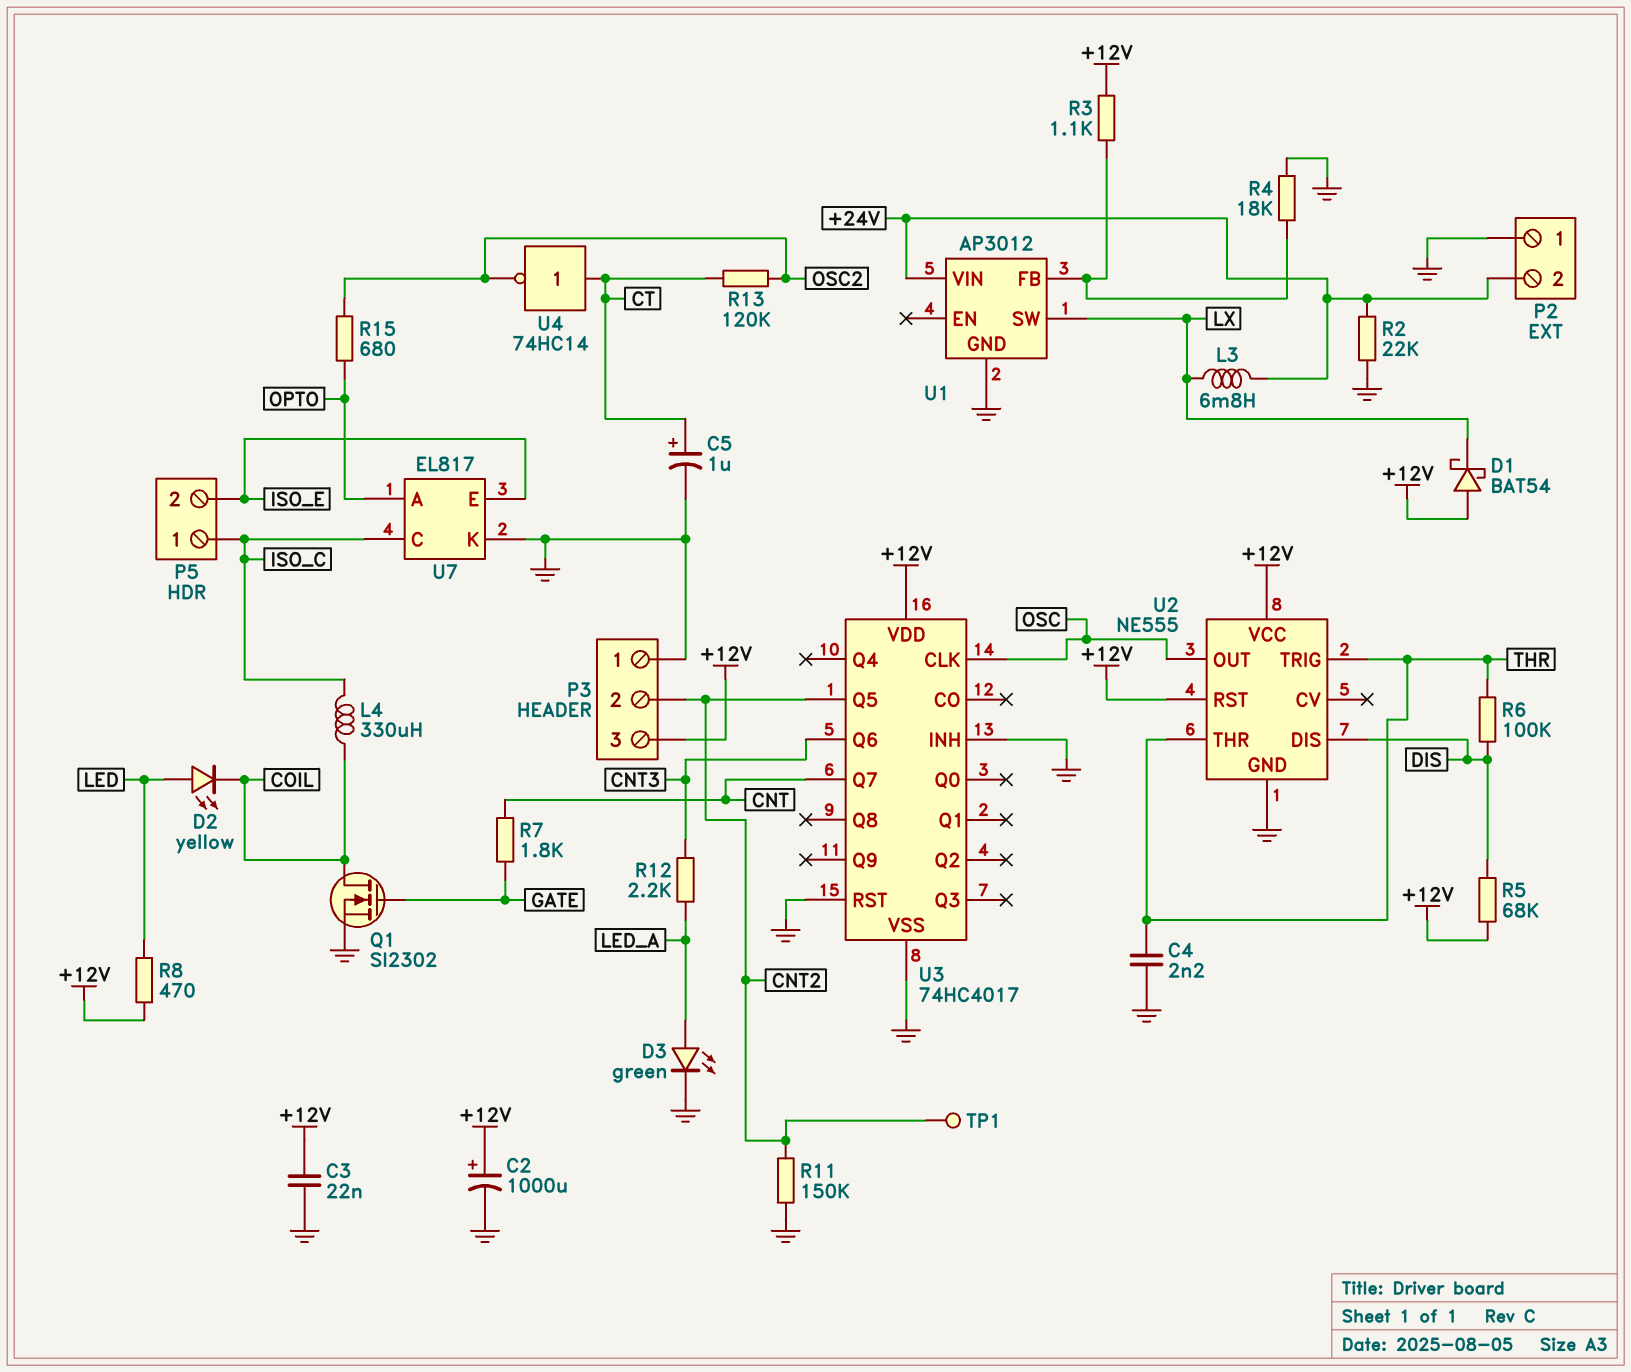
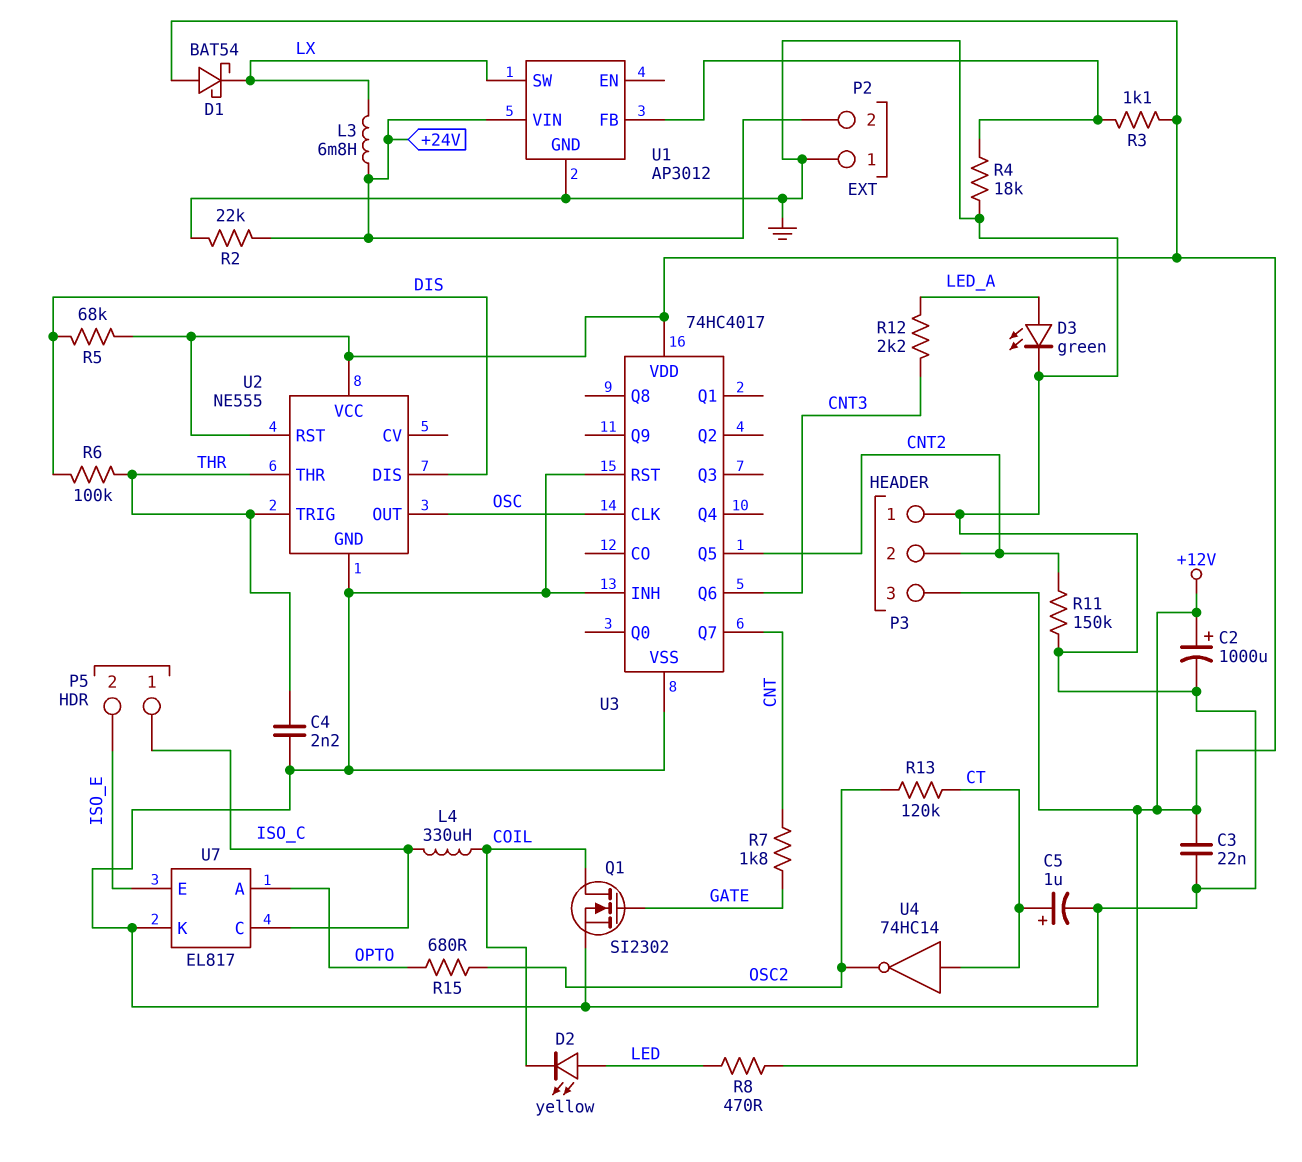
TP1: test point (CNT2) -> none

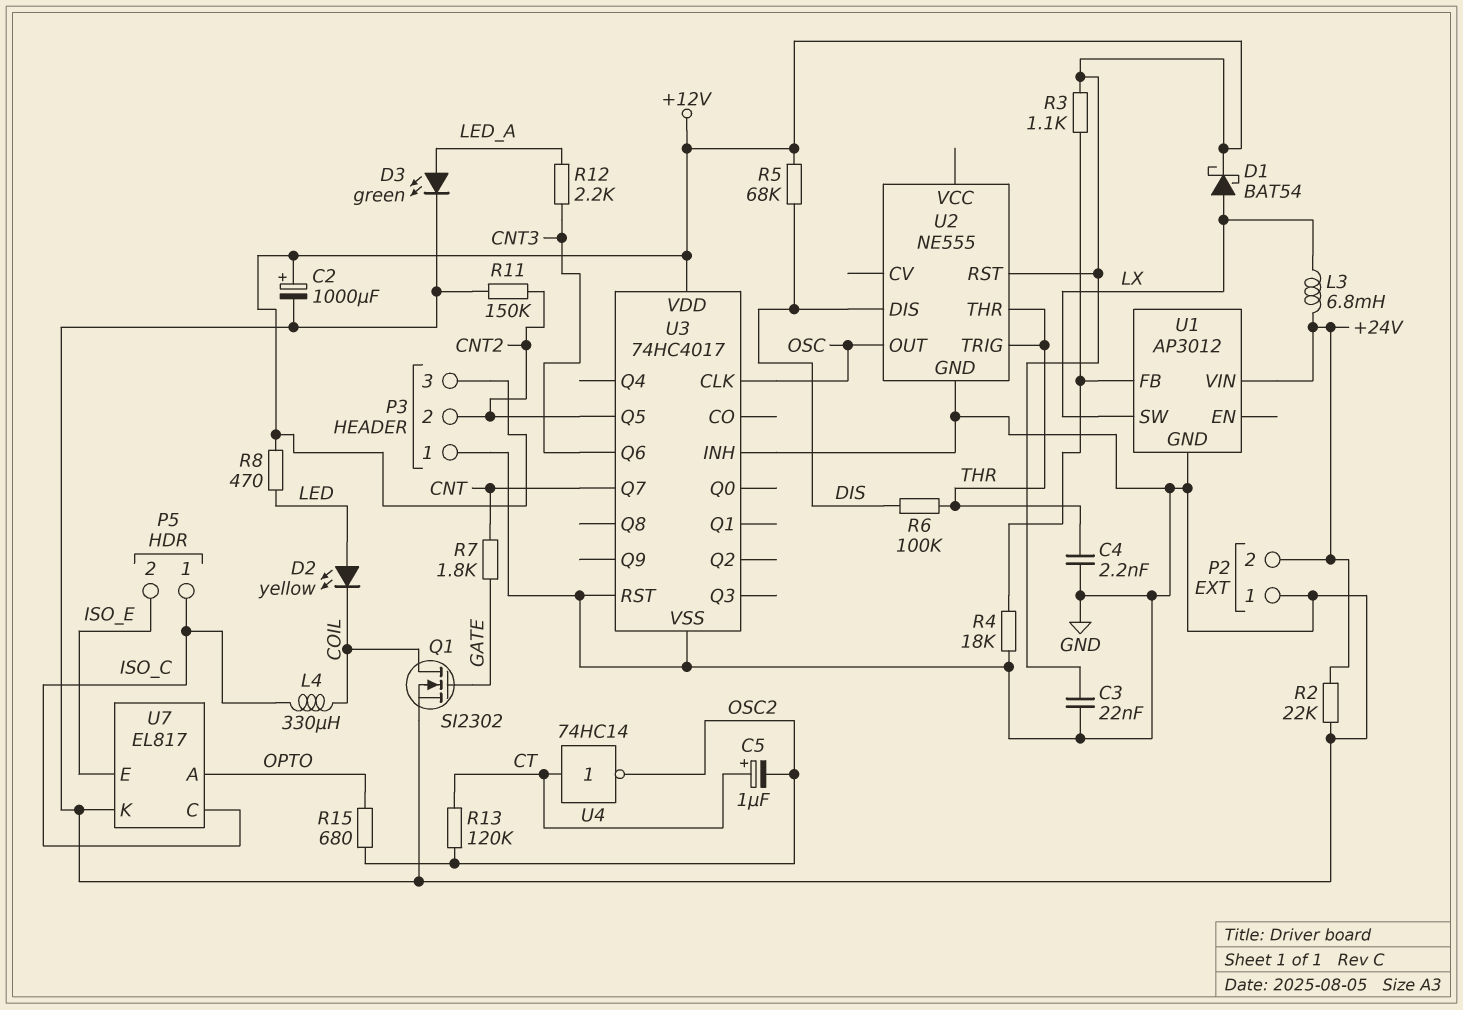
C5: 1uF (plus CT, minus GND) -> 1uF (plus CT, minus OSC2)
D1: schottky BAT54 (A +12V, K LX) -> schottky BAT54 (A LX, K +12V)
U2 pin VCC: +12V -> none

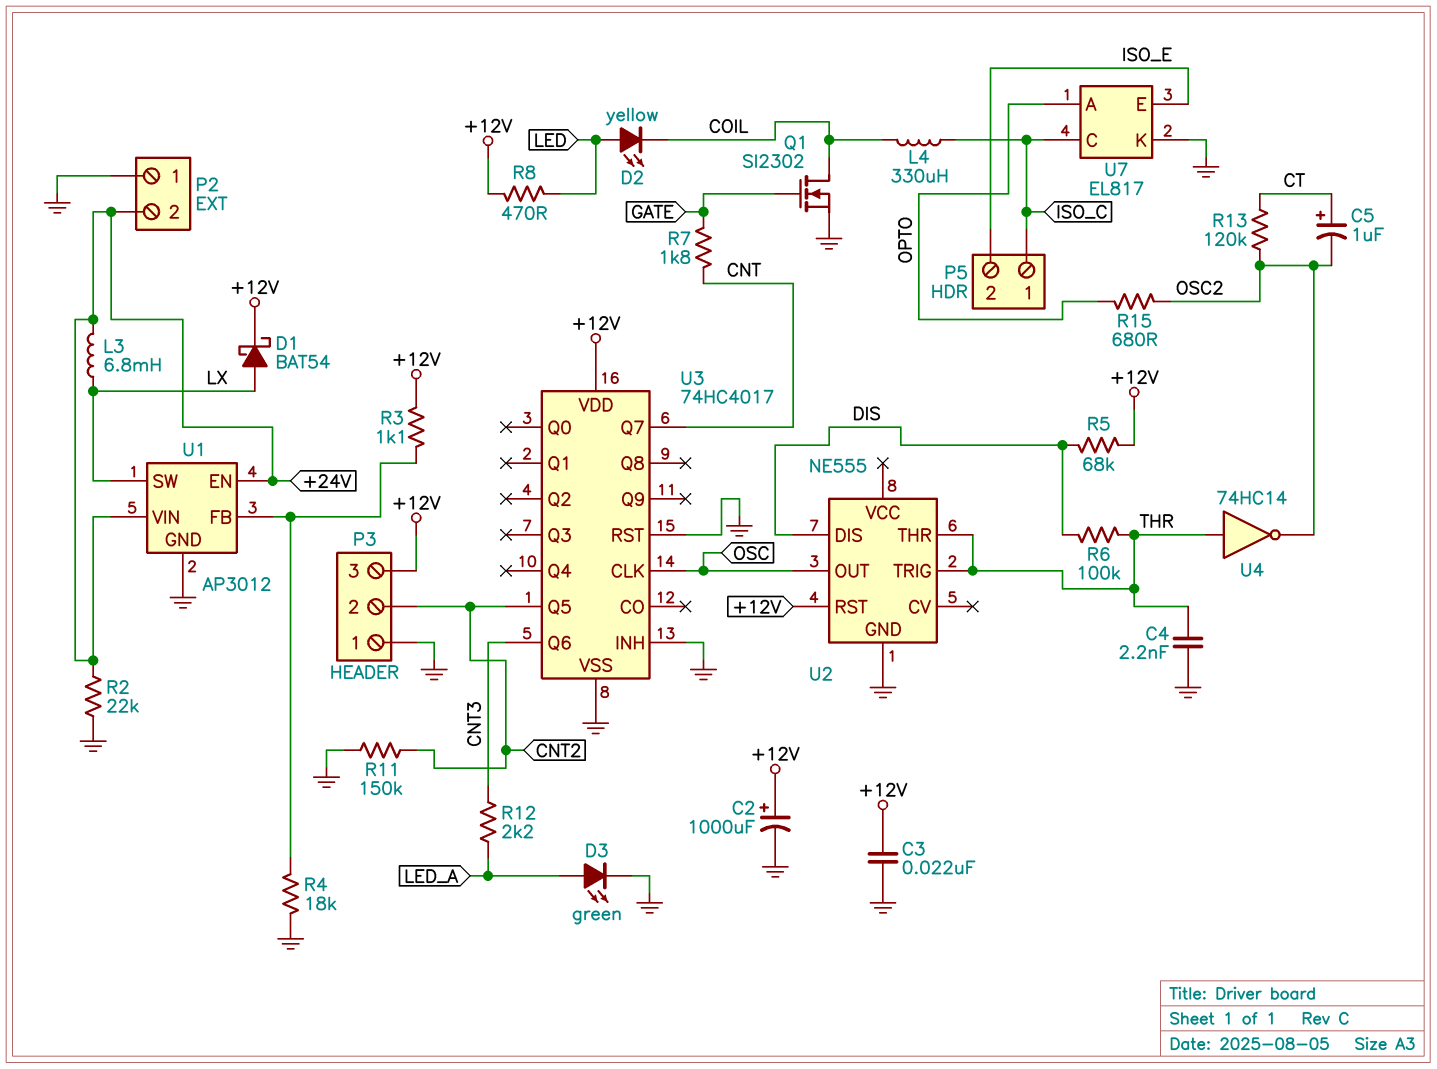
U1 pin EN: none -> +24V
U4: NOT 74HC14 (in CT, out OSC2) -> NOT 74HC14 (in THR, out OSC2)

